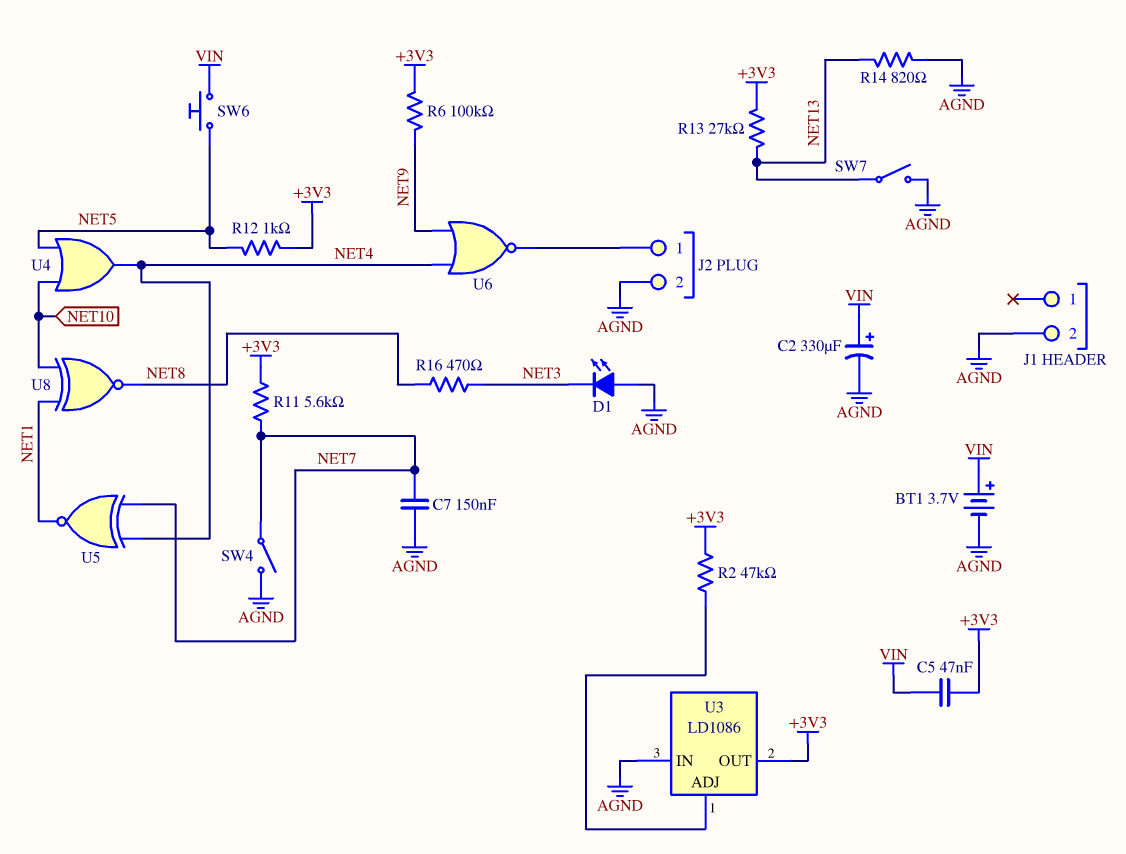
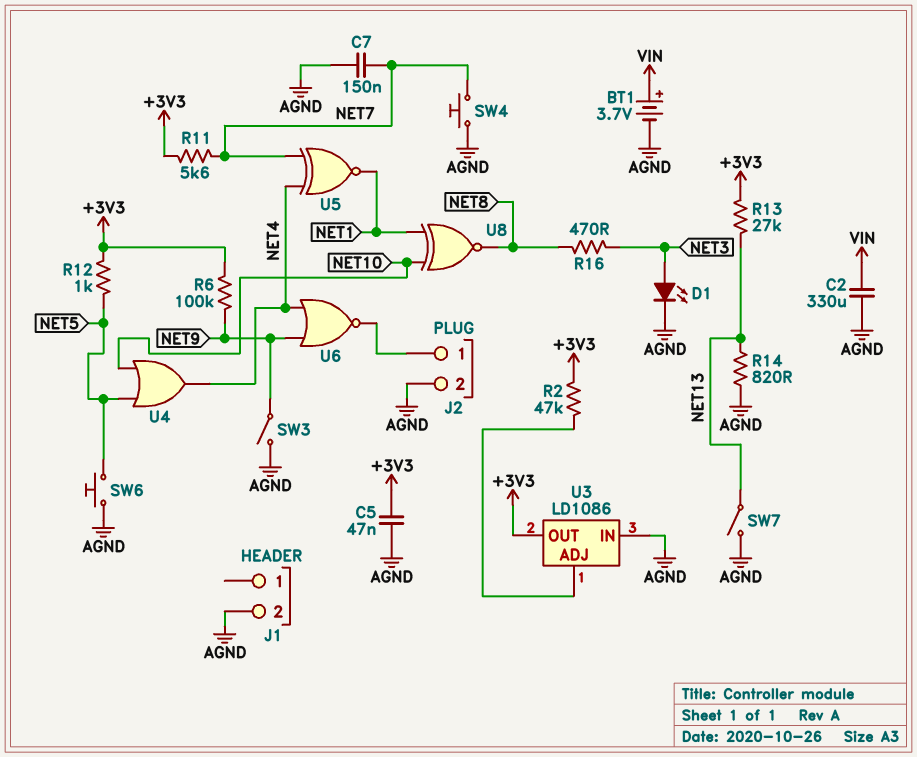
C2: 330uF (plus VIN, minus AGND) -> 330uF (AGND, VIN)
C5: 47nF (+3V3, VIN) -> 47nF (+3V3, AGND)
D1: LED (A AGND, K NET3) -> LED (A NET3, K AGND)
SW3: none -> switch (AGND, NET9)
SW4: switch (AGND, NET7) -> button (AGND, NET7)
SW6: button (NET5, VIN) -> button (AGND, NET5)

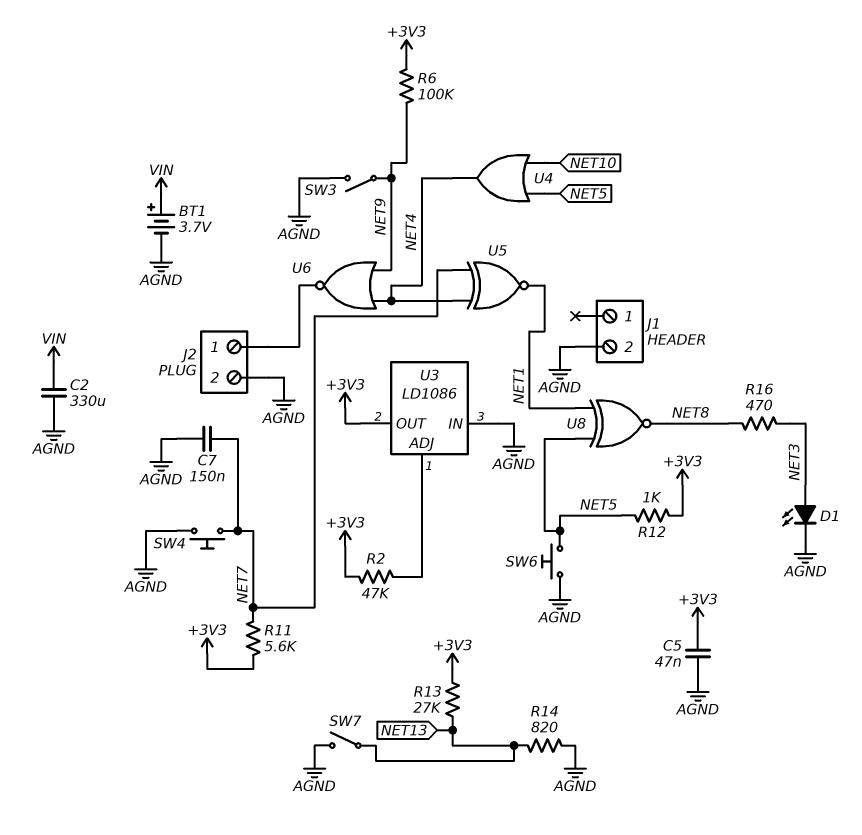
U8: XNOR (in NET1, in NET10, out NET8) -> XNOR (in NET1, in NET5, out NET8)

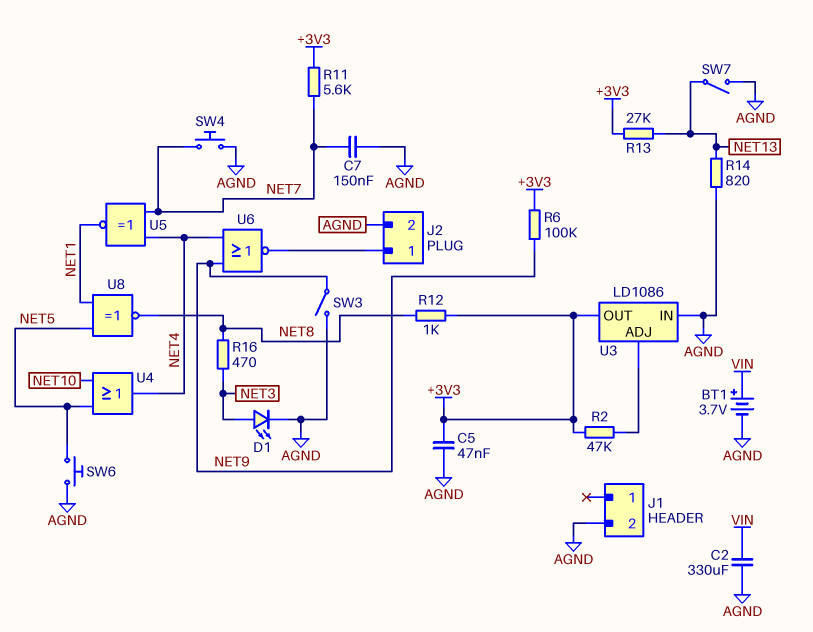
R12: 1k (+3V3, NET5) -> 1k (+3V3, NET8)

